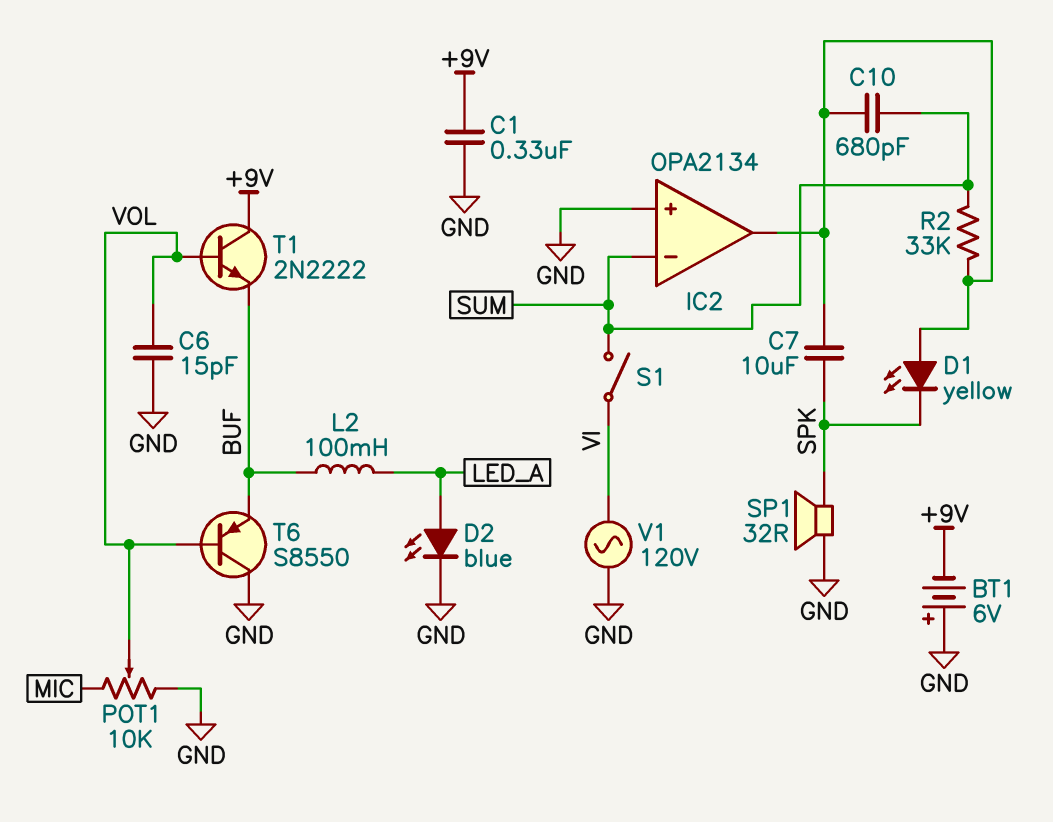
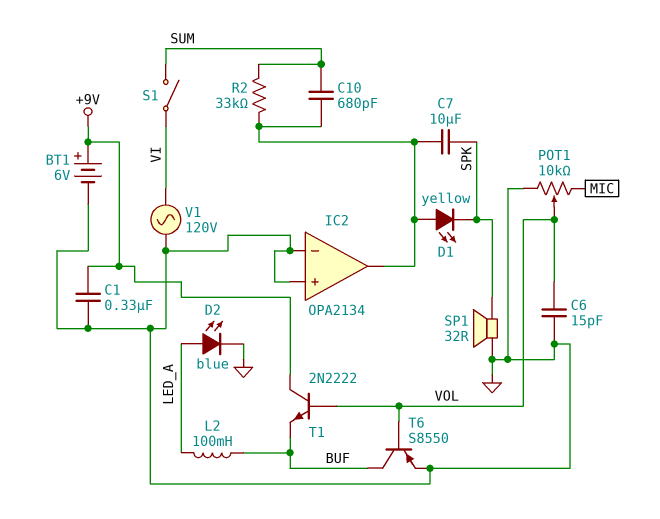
BT1: 6V (plus GND, minus +9V) -> 6V (plus +9V, minus GND)
IC2 pin in-: SUM -> GND
T6: PNP S8550 (B VOL, C GND, E BUF) -> PNP S8550 (B VOL, C BUF, E GND)

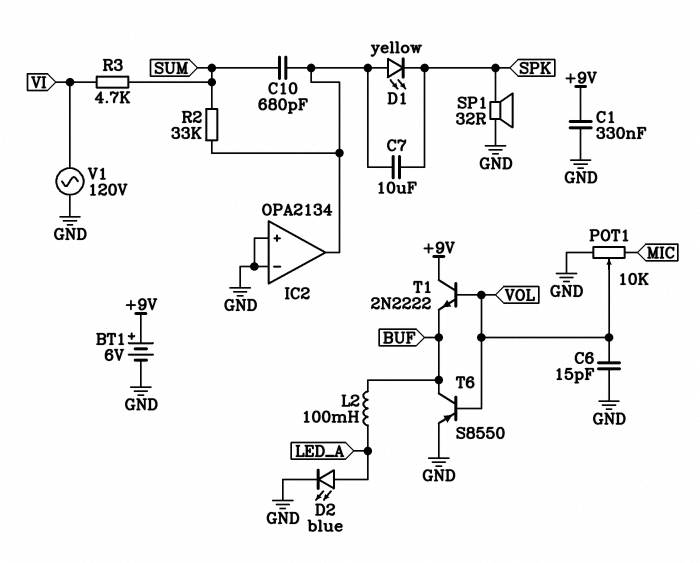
R3: none -> 4.7k (SUM, VI)
S1: switch (SUM, VI) -> none

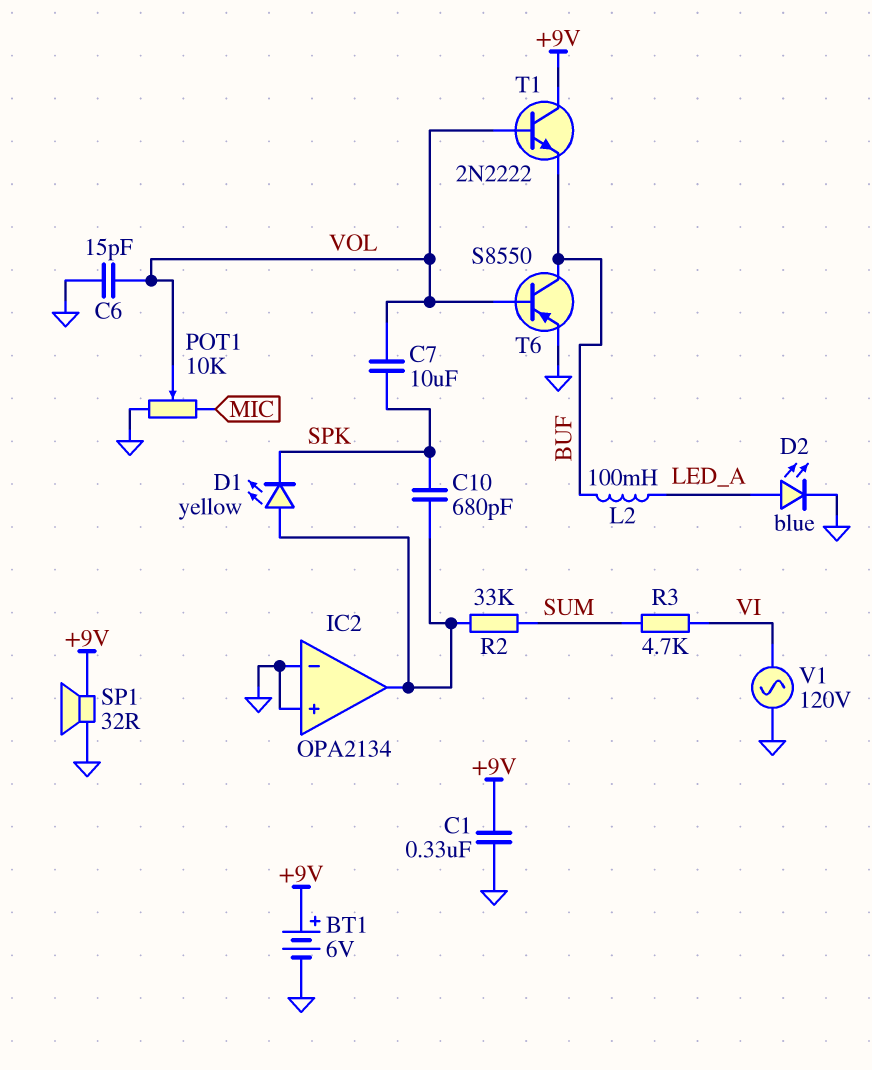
C7: 10uF (IC2/out, SPK) -> 10uF (SPK, VOL)
C10: 680pF (IC2/out, SUM) -> 680pF (IC2/out, SPK)
SP1: speaker 32R (GND, SPK) -> speaker 32R (+9V, GND)

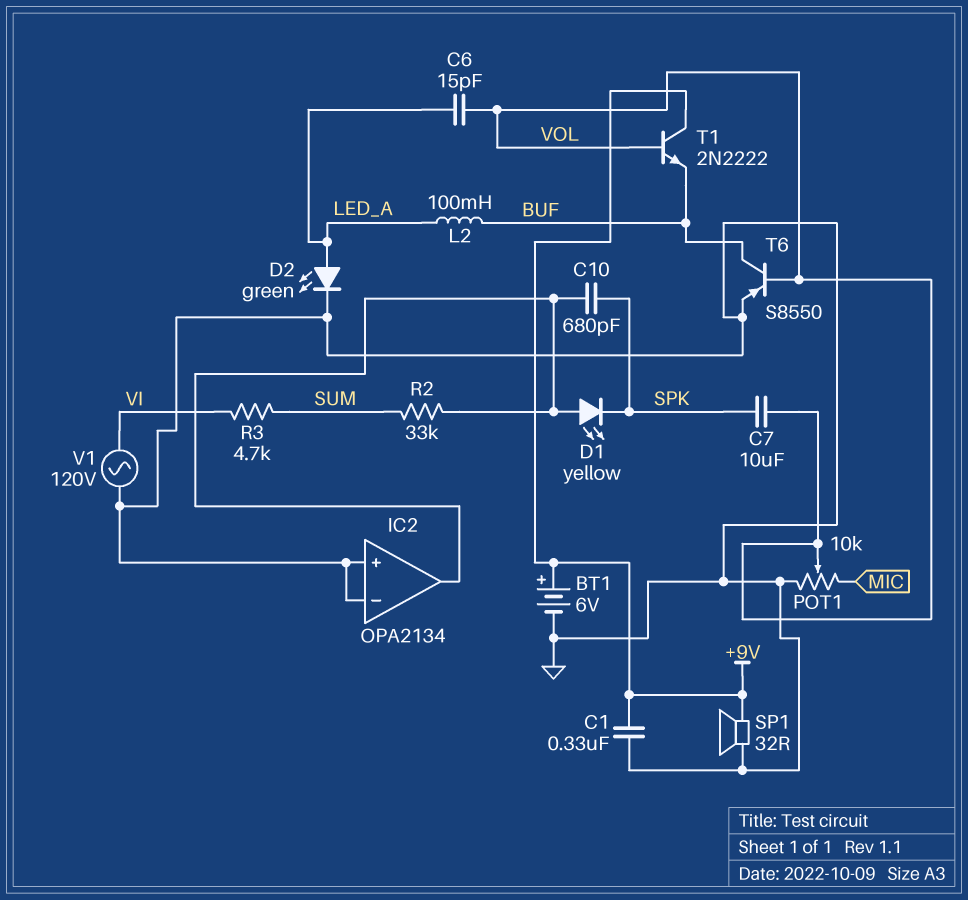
C6: 15pF (GND, VOL) -> 15pF (LED_A, VOL)
D2: LED blue (A LED_A, K GND) -> LED green (A LED_A, K GND)

